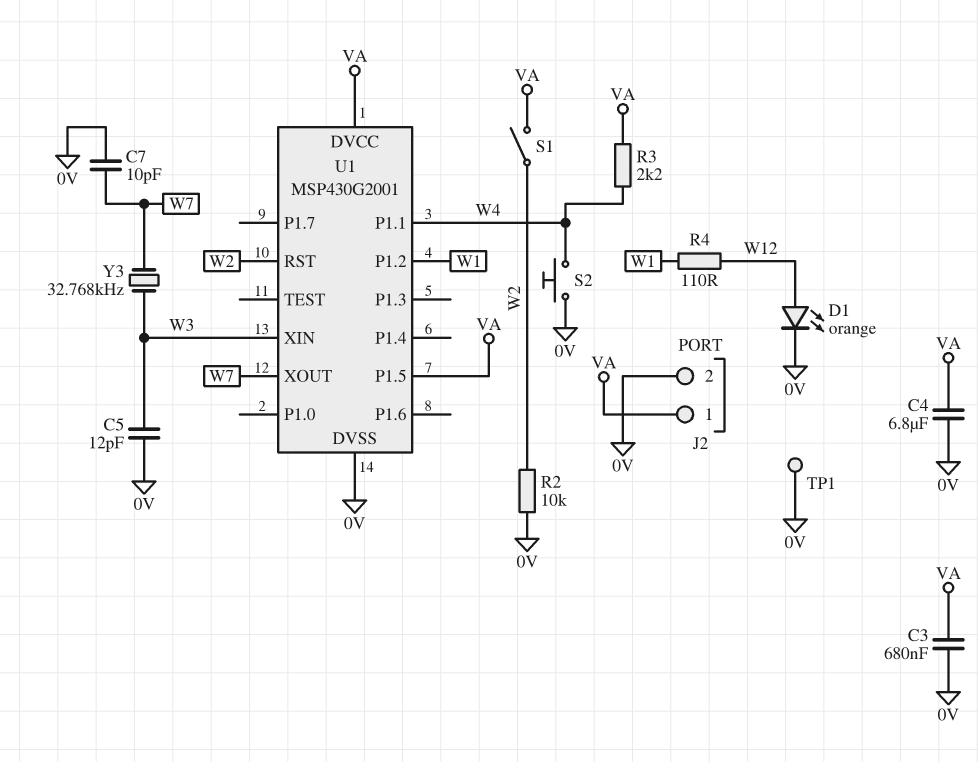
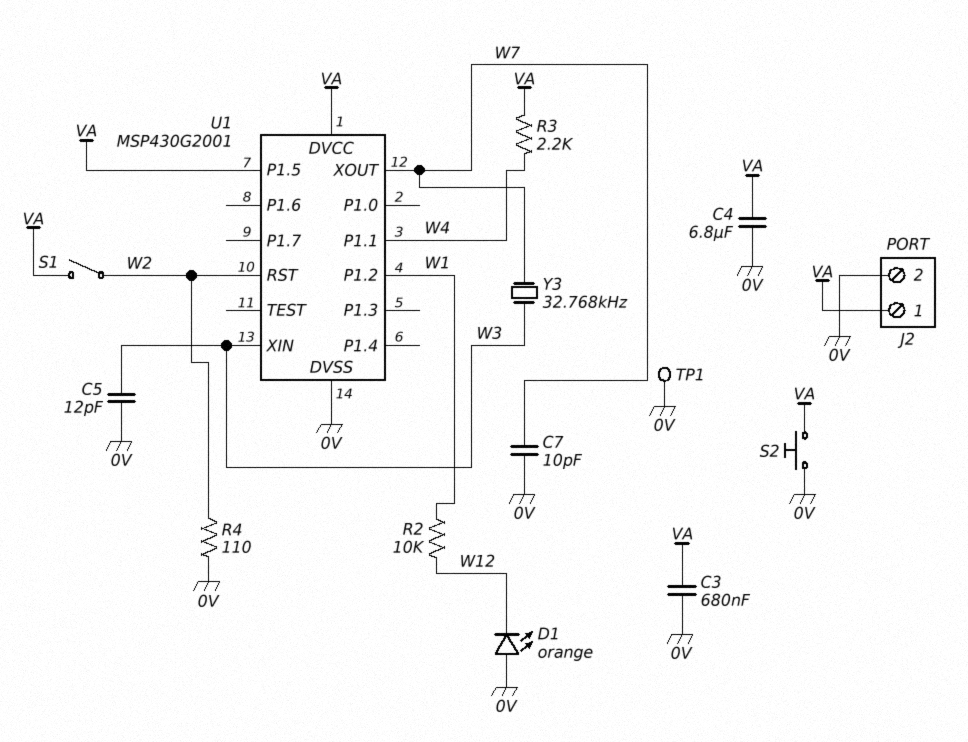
D1: LED orange (A W12, K 0V) -> LED orange (A 0V, K W12)
R2: 10k (0V, W2) -> 10k (W1, W12)
R4: 110 (W1, W12) -> 110 (0V, W2)
S2: button (0V, W4) -> button (0V, VA)

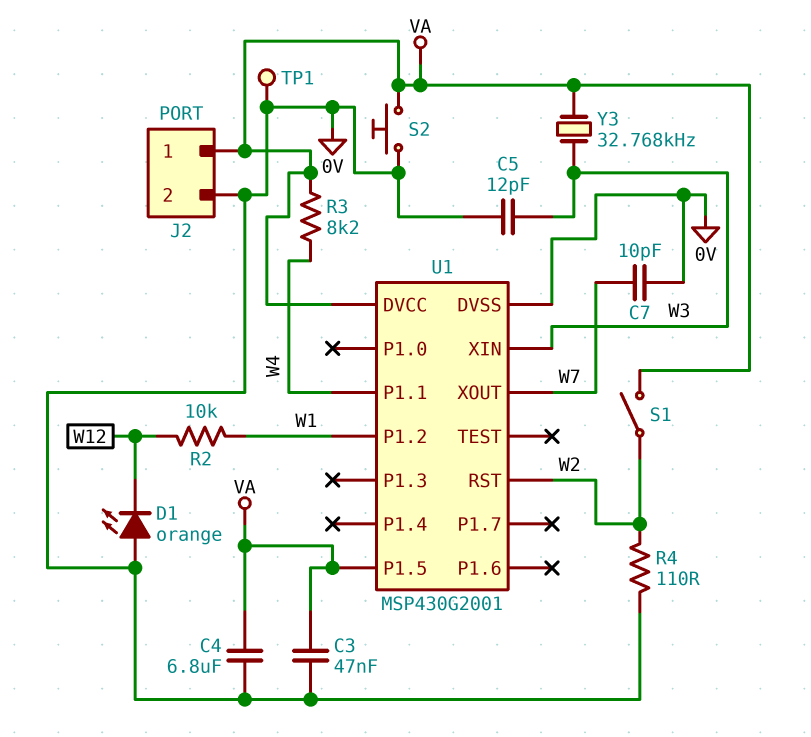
C3: 680nF (0V, VA) -> 47nF (0V, VA)
R3: 2.2k (VA, W4) -> 8.2k (VA, W4)
Y3: 32.768kHz (W3, W7) -> 32.768kHz (VA, W3)

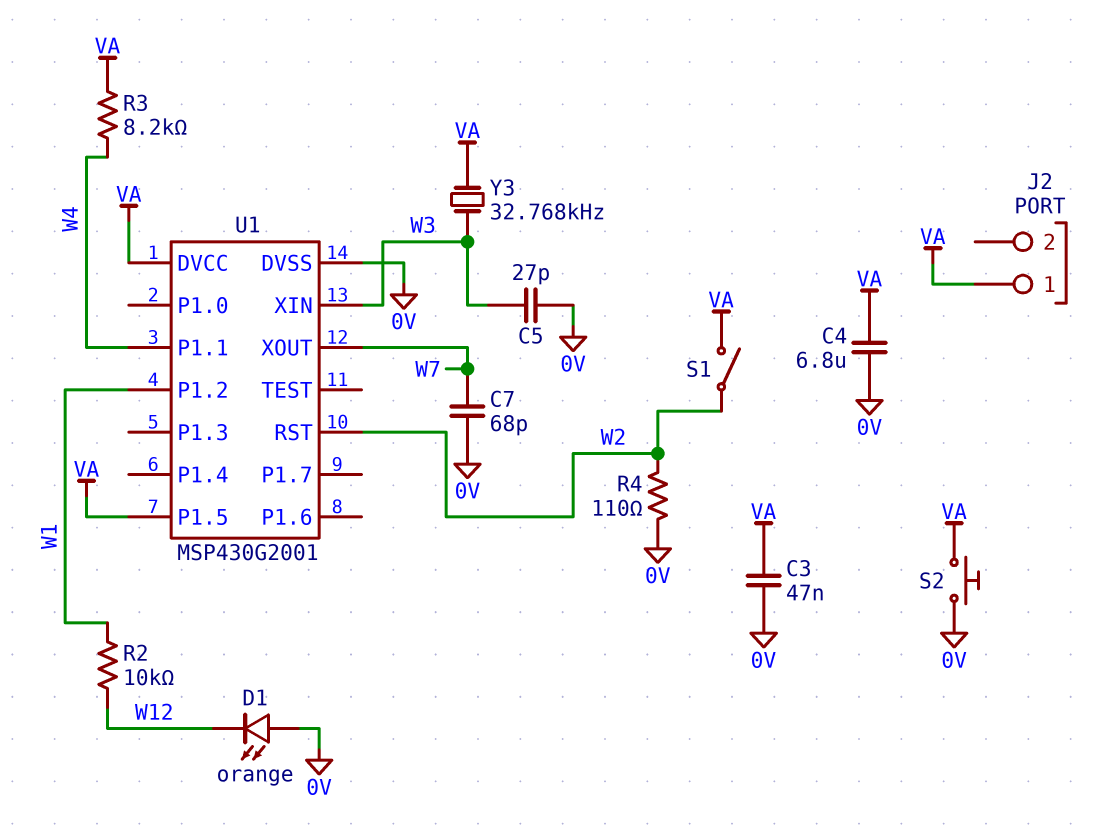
C5: 12pF (0V, W3) -> 27pF (0V, W3)
C7: 10pF (0V, W7) -> 68pF (0V, W7)
J2 pin 2: 0V -> none
TP1: test point (0V) -> none

